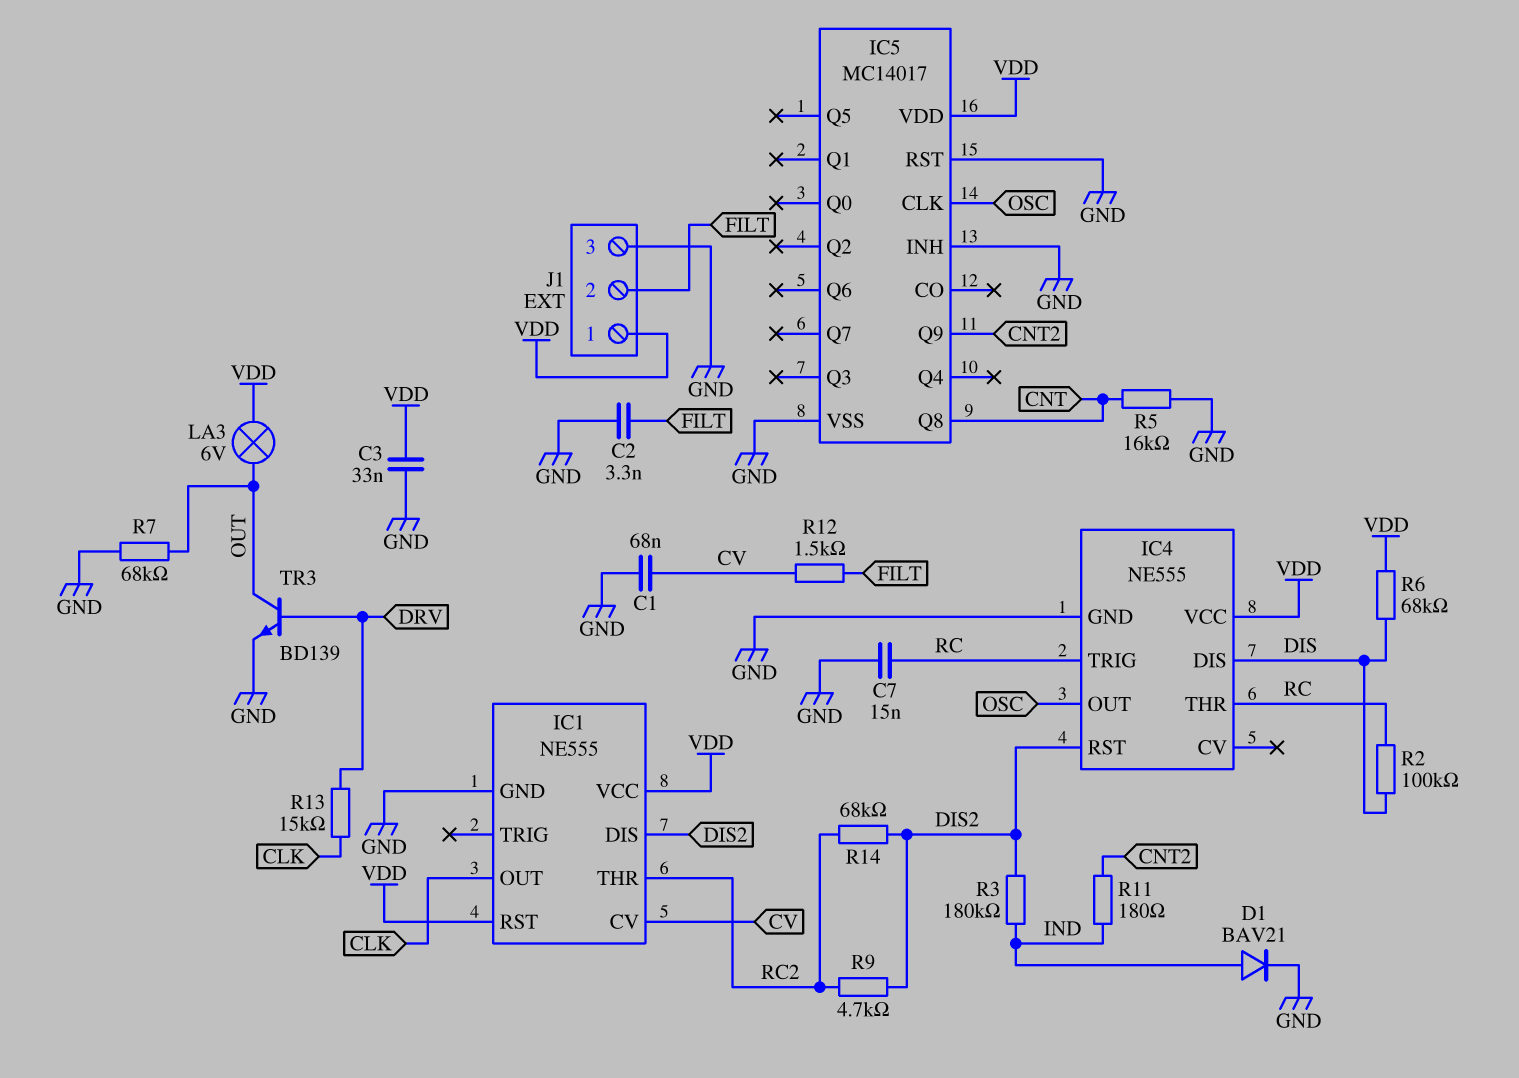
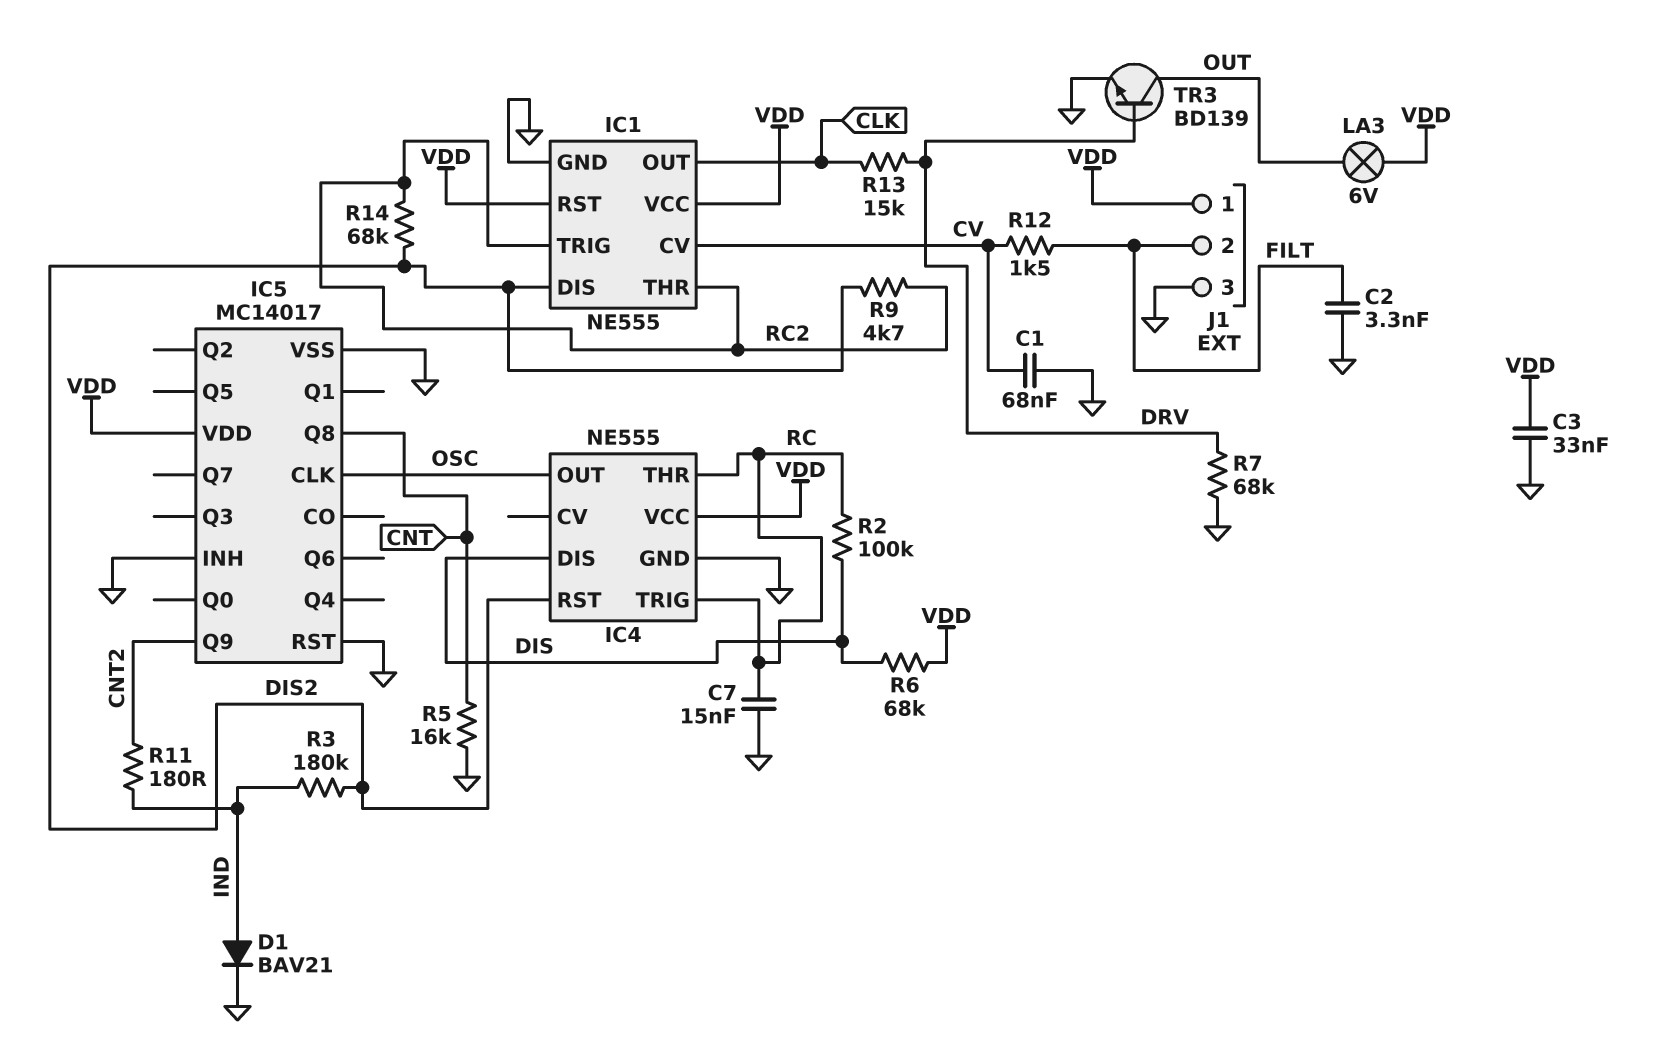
IC1 pin TRIG: none -> RC2
R7: 68k (GND, OUT) -> 68k (DRV, GND)

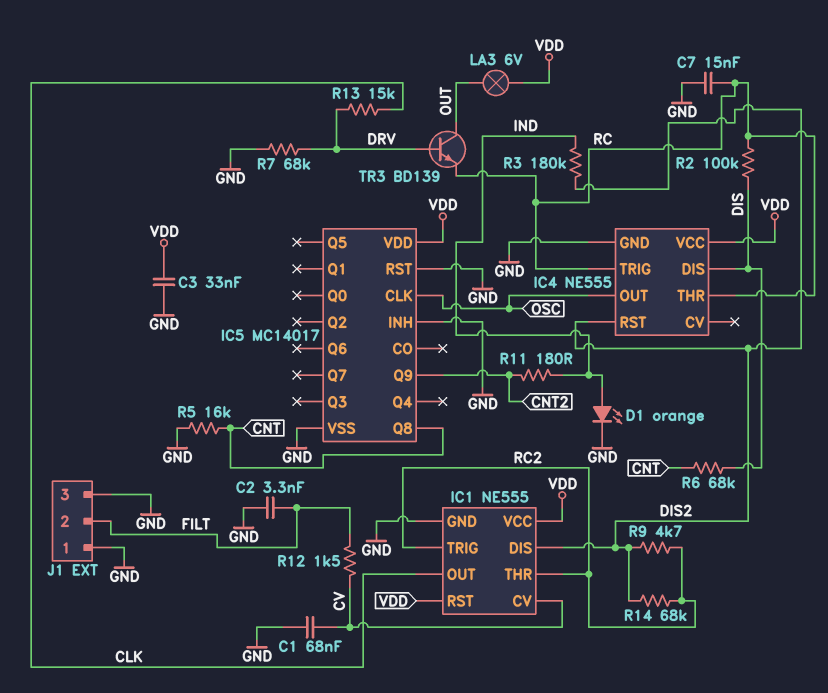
D1: diode BAV21 (A IND, K GND) -> LED orange (A IND, K GND)
J1 pin 1: VDD -> GND
R6: 68k (DIS, VDD) -> 68k (CNT, DIS)
TR3: NPN BD139 (B DRV, C OUT, E GND) -> NPN BD139 (B DRV, C OUT, E RC)

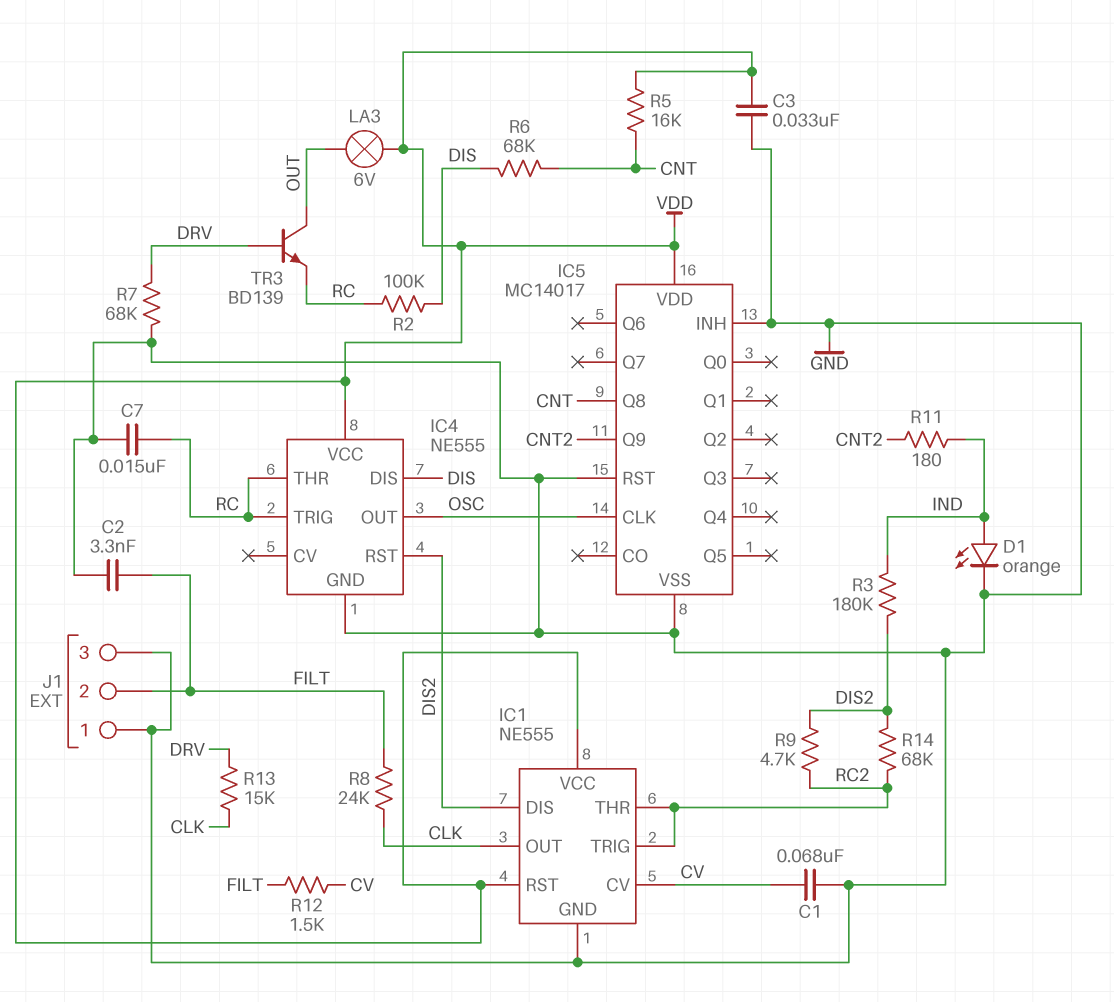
R5: 16k (CNT, GND) -> 16k (CNT, VDD)
R8: none -> 24k (CLK, FILT)

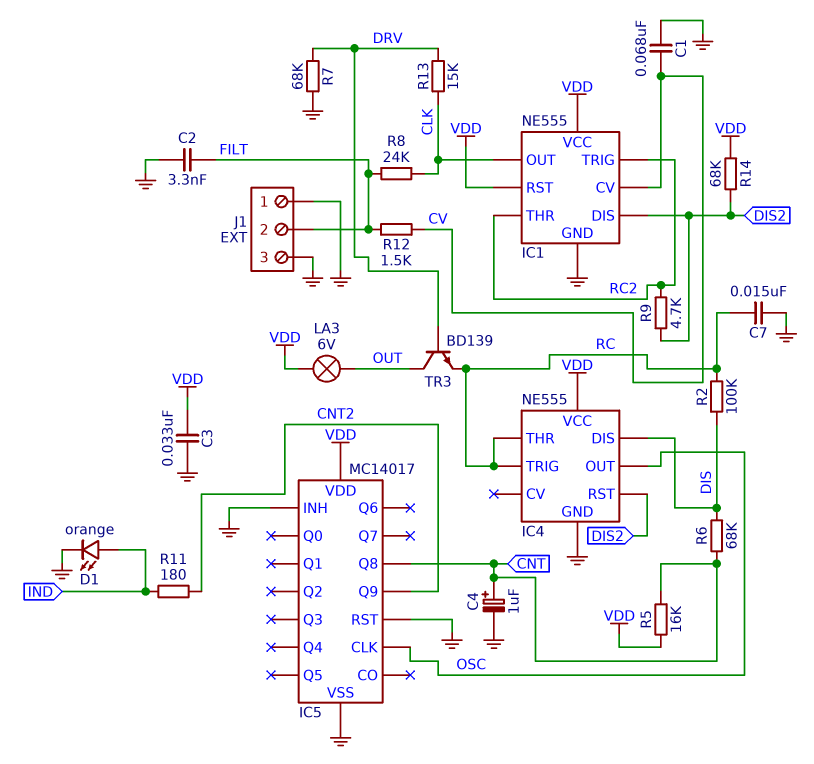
C4: none -> 1uF (plus CNT, minus GND)
R3: 180k (DIS2, IND) -> none
R14: 68k (DIS2, RC2) -> 68k (DIS2, VDD)

